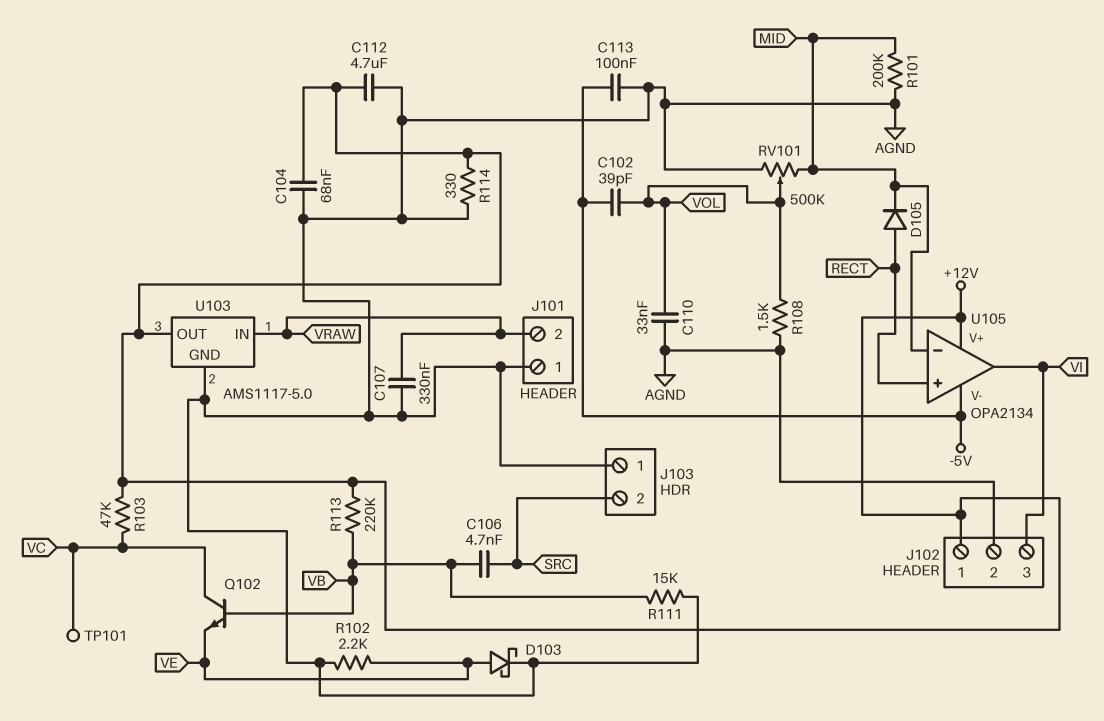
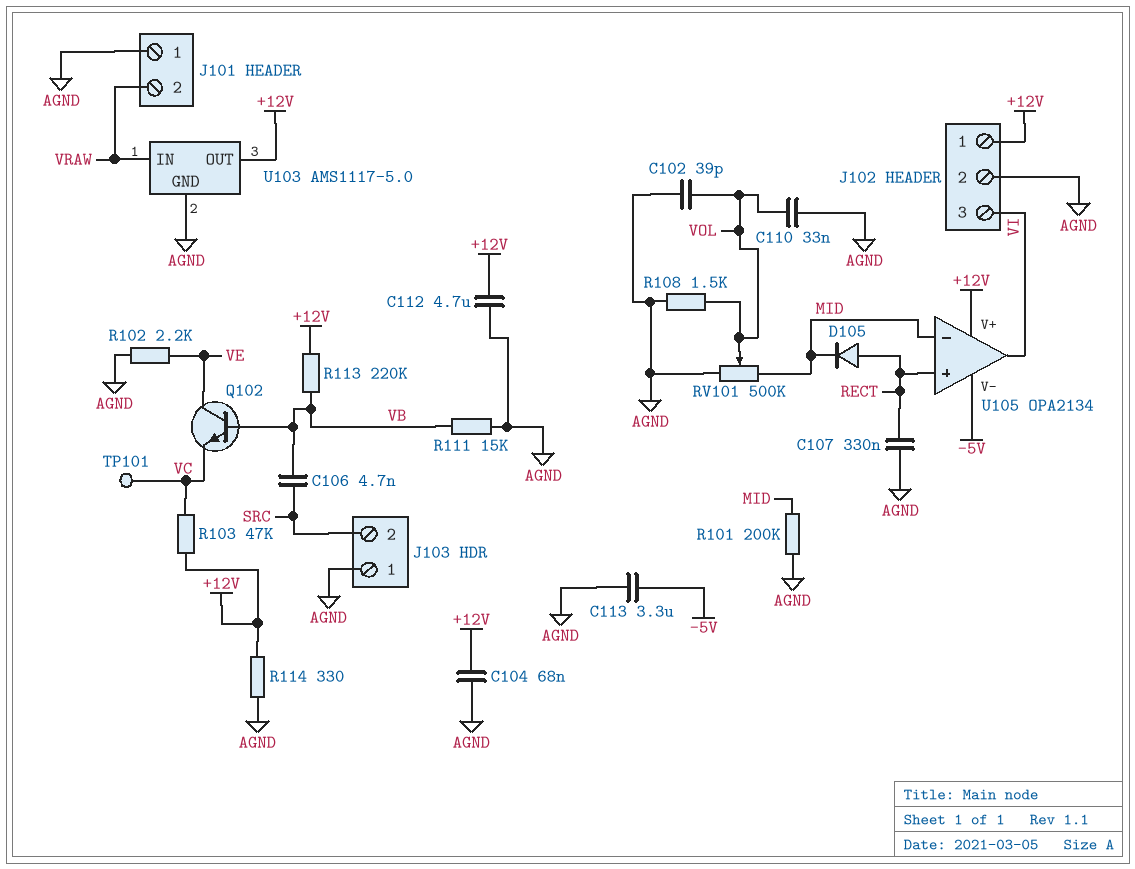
C102: 39pF (-5V, VOL) -> 39pF (AGND, VOL)
C107: 330nF (AGND, VRAW) -> 330nF (AGND, RECT)
C113: 100nF (-5V, AGND) -> 3.3uF (-5V, AGND)
D103: schottky (A VE, K AGND) -> none
Q102: NPN (B VB, C VC, E VE) -> NPN (B VB, C VE, E VC)

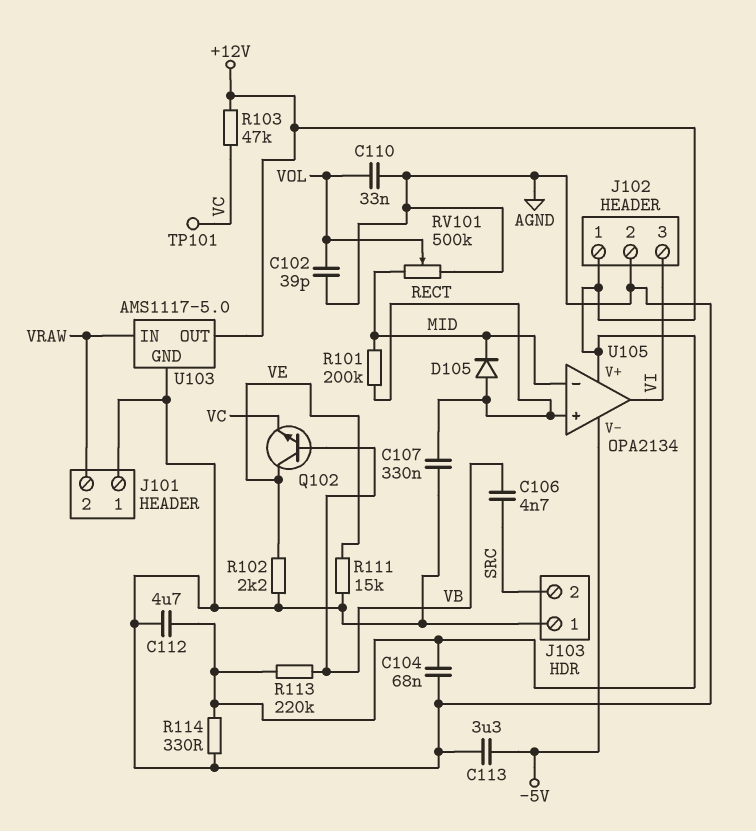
R101: 200k (AGND, MID) -> 200k (MID, RECT)
R108: 1.5k (AGND, VOL) -> none
R111: 15k (AGND, VB) -> 15k (AGND, VE)

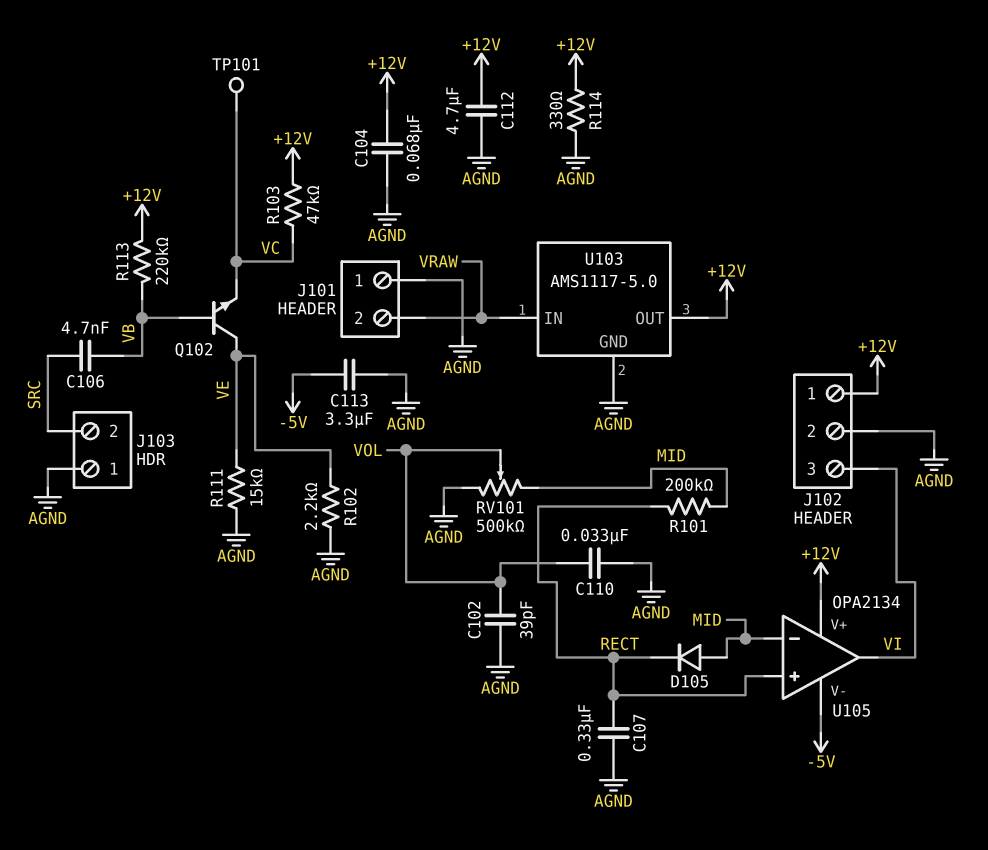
D105: diode (A RECT, K MID) -> diode (A MID, K RECT)

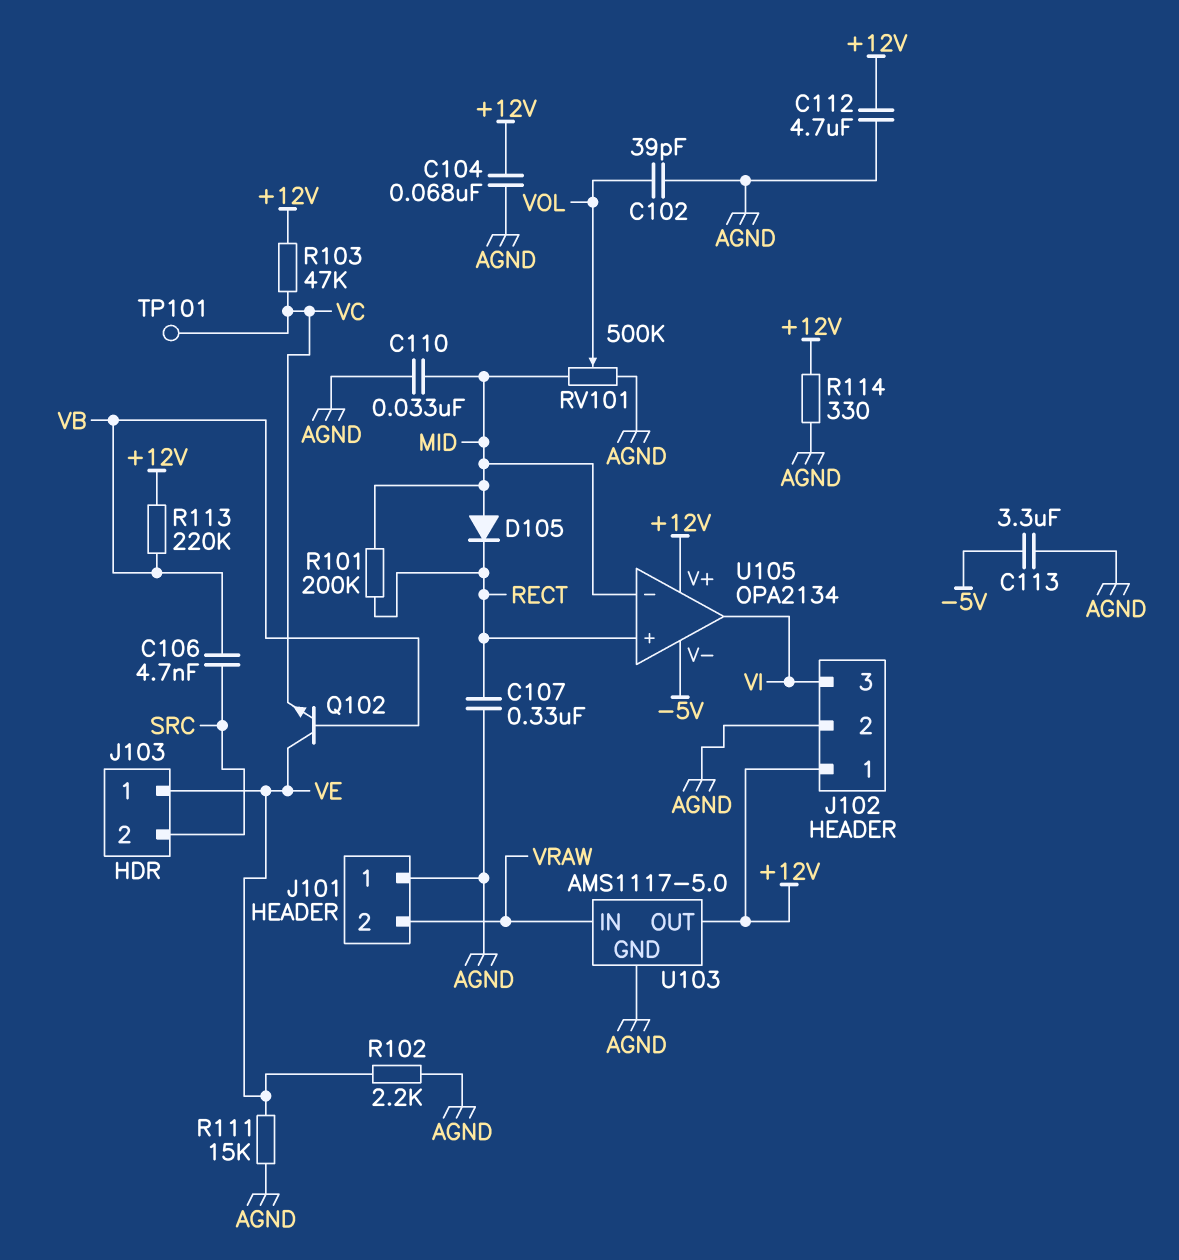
C110: 33nF (AGND, VOL) -> 33nF (AGND, MID)
J103 pin 1: AGND -> VE

